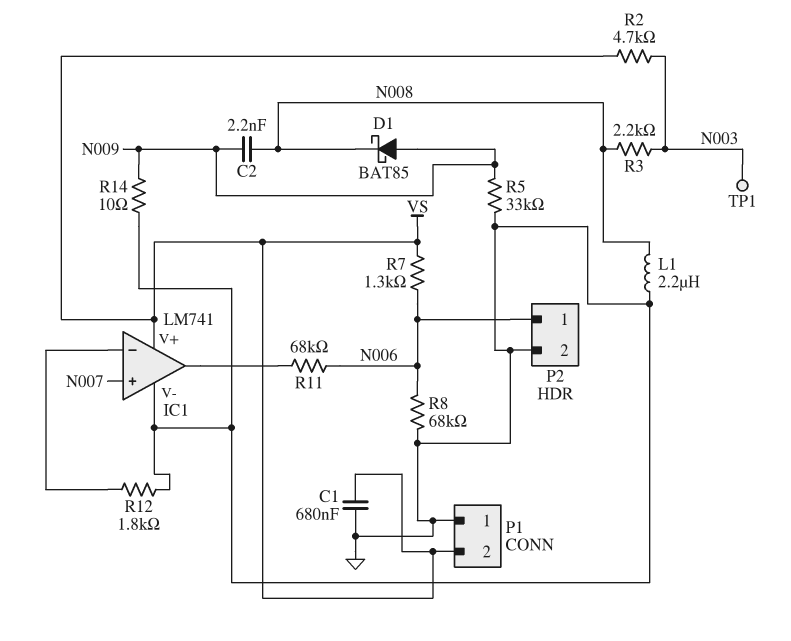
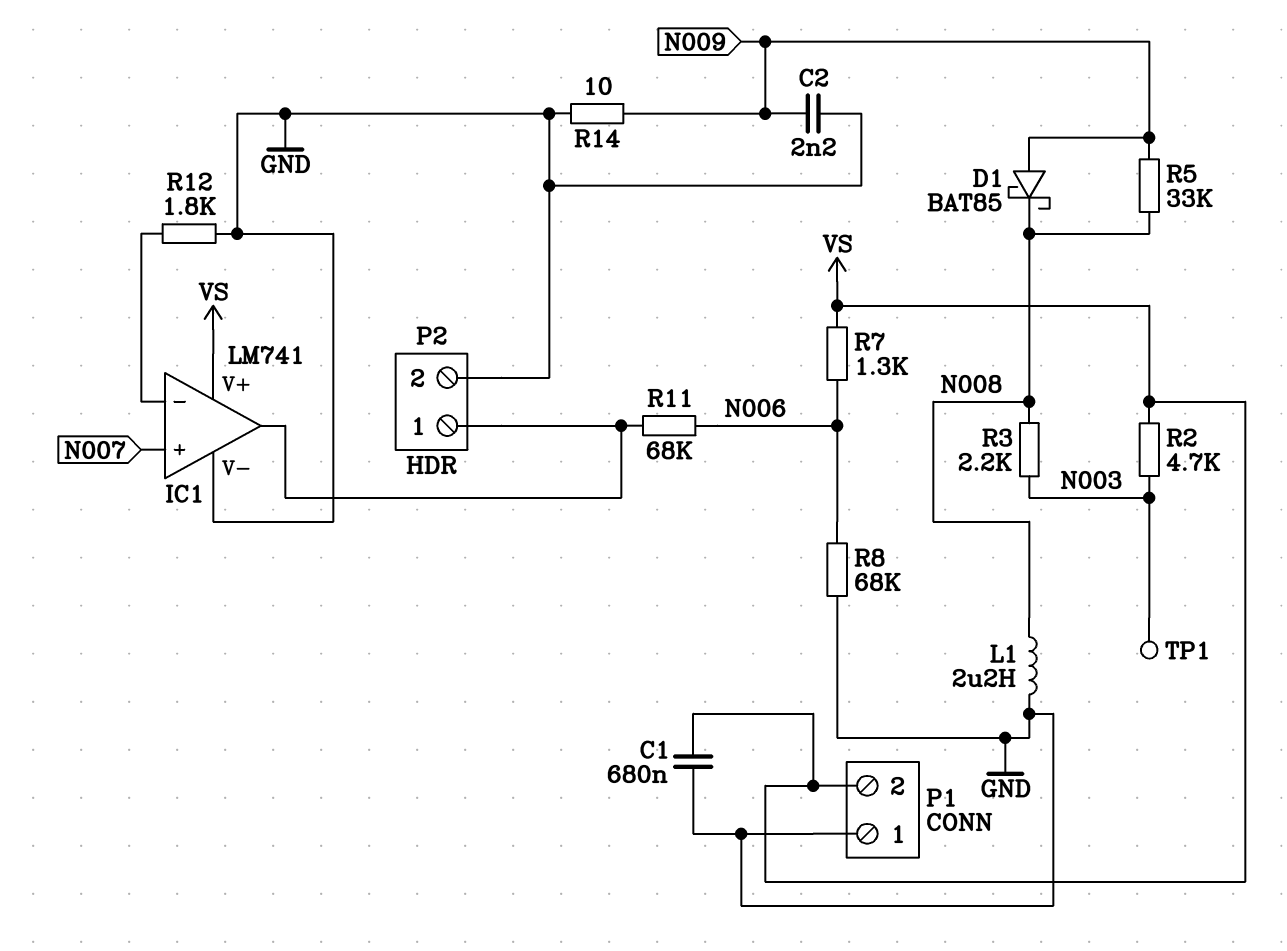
C2: 2.2nF (N008, N009) -> 2.2nF (GND, N009)
P2 pin 1: N006 -> IC1/out
R5: 33k (GND, N009) -> 33k (N008, N009)

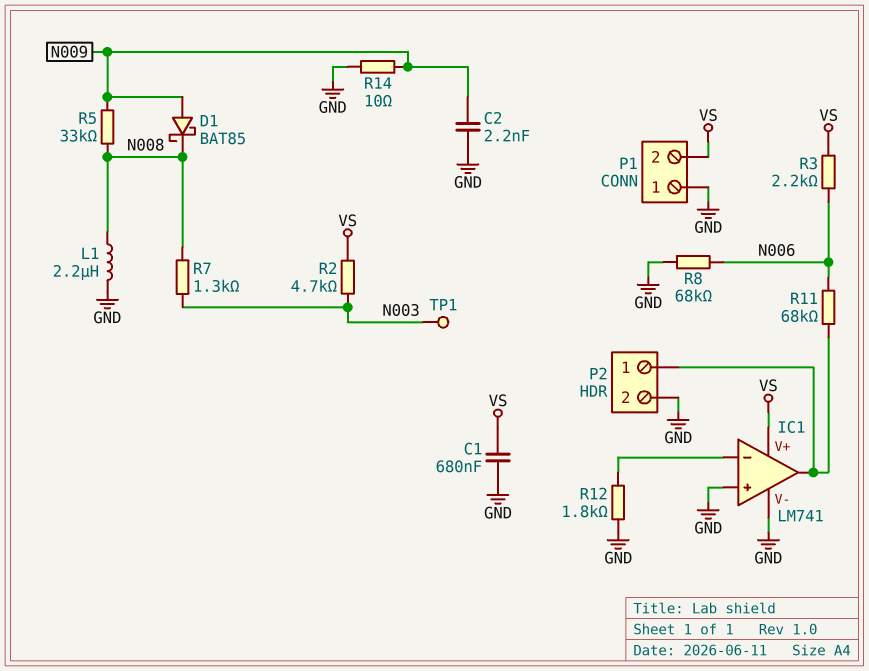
IC1 pin in+: N007 -> GND
R3: 2.2k (N003, N008) -> 2.2k (N006, VS)
R7: 1.3k (N006, VS) -> 1.3k (N003, N008)

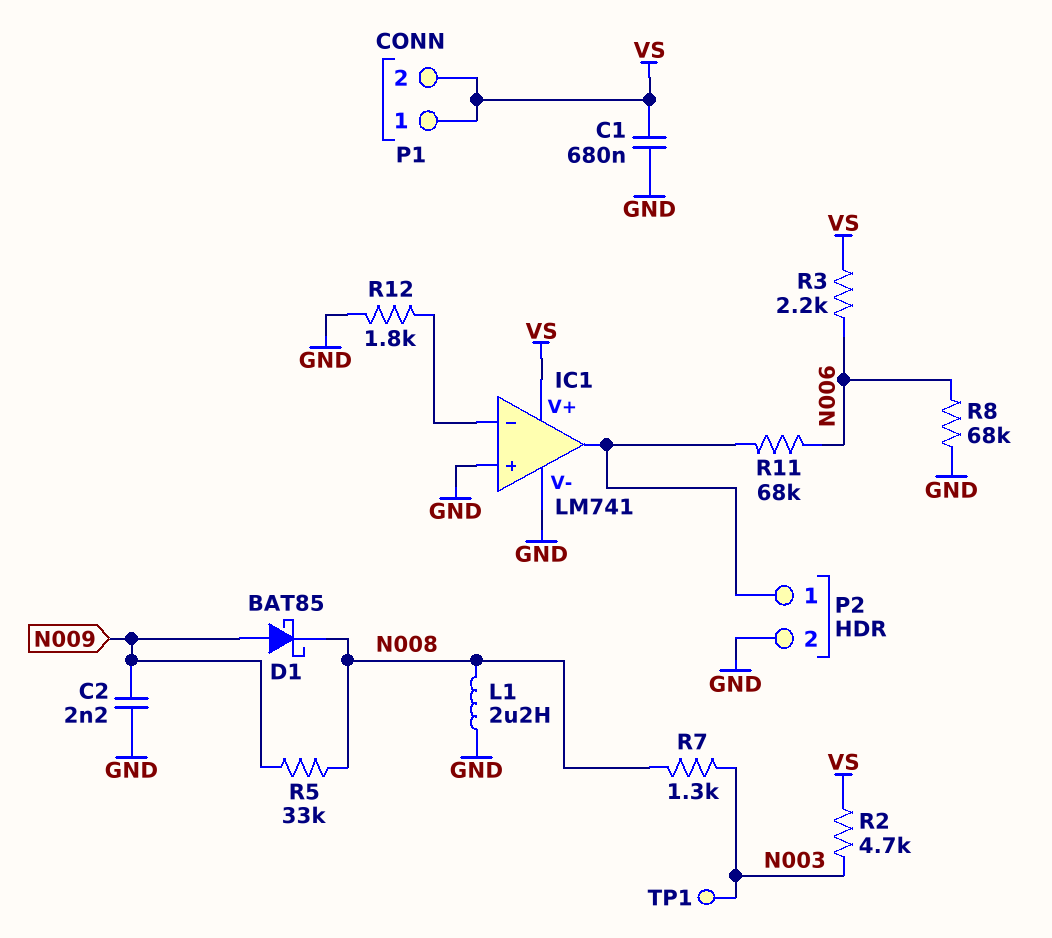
P1 pin 1: GND -> VS
R14: 10 (GND, N009) -> none

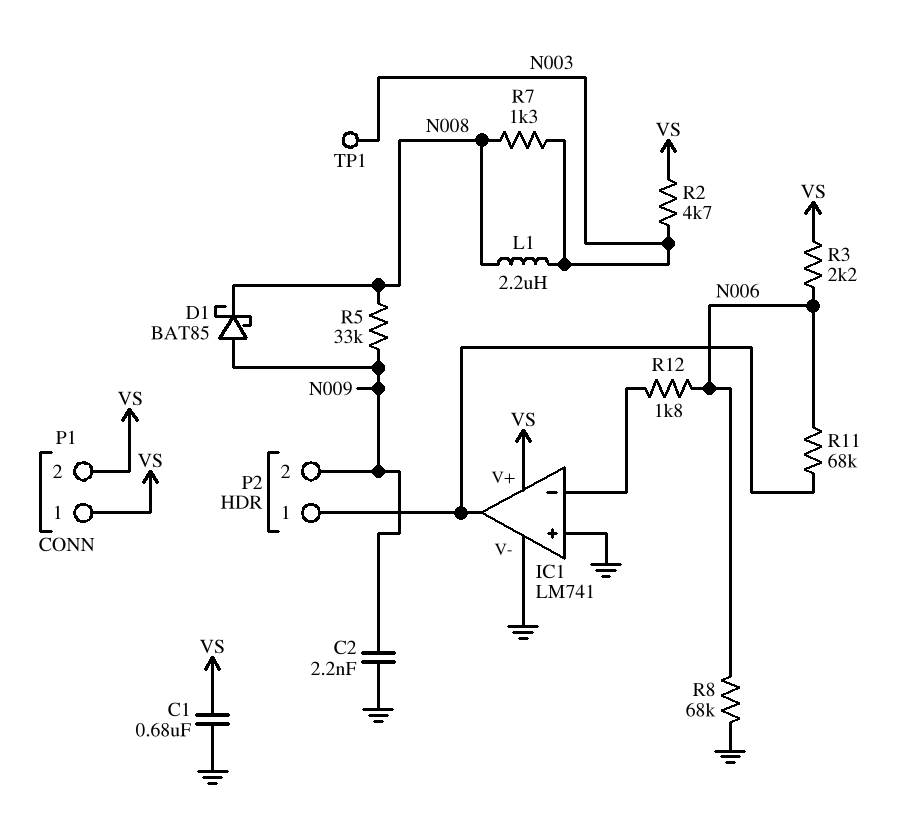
L1: 2.2uH (GND, N008) -> 2.2uH (N003, N008)
P2 pin 2: GND -> N009
R12: 1.8k (GND, IC1/in-) -> 1.8k (IC1/in-, N006)

